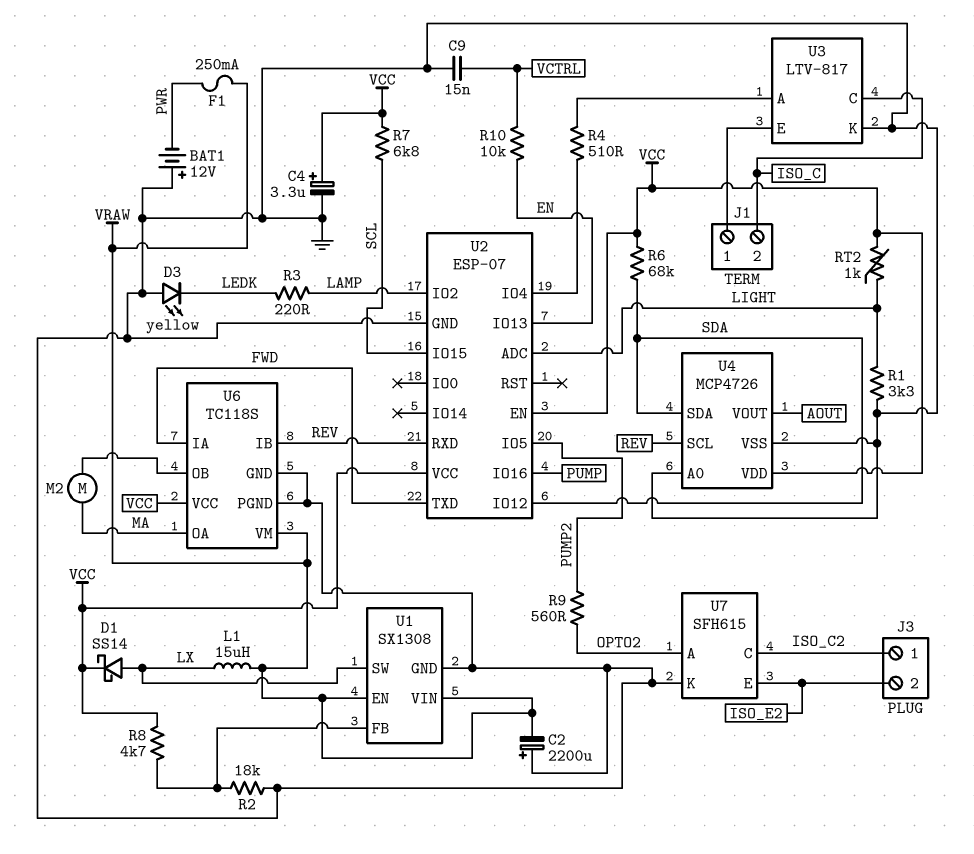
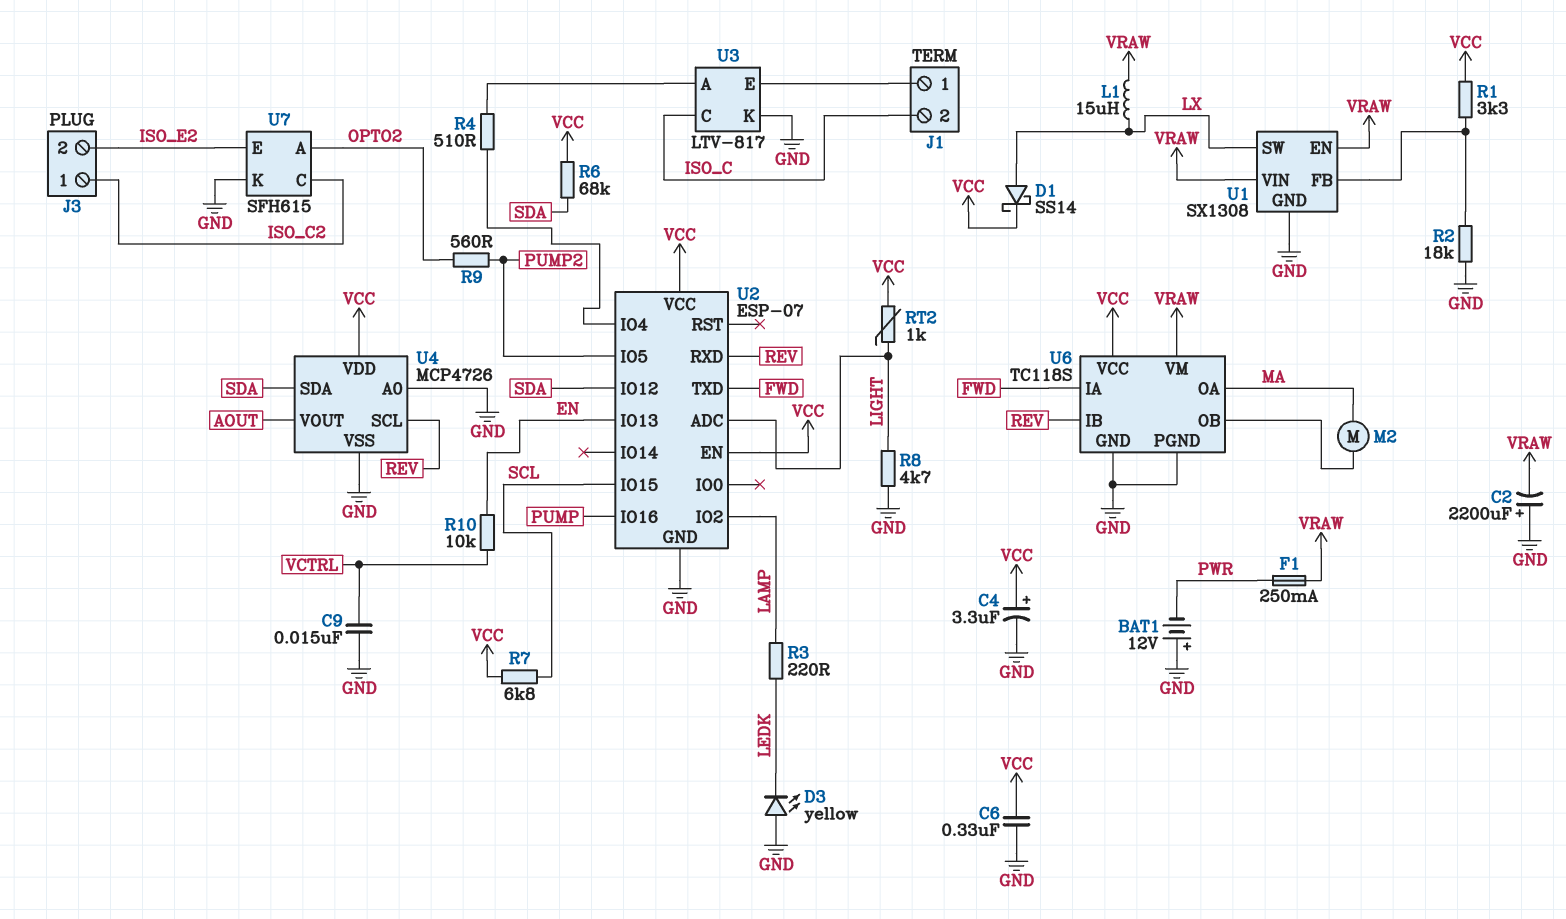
C6: none -> 330nF (GND, VCC)
R1: 3.3k (GND, LIGHT) -> 3.3k (U1/FB, VCC)
R8: 4.7k (U1/FB, VCC) -> 4.7k (GND, LIGHT)

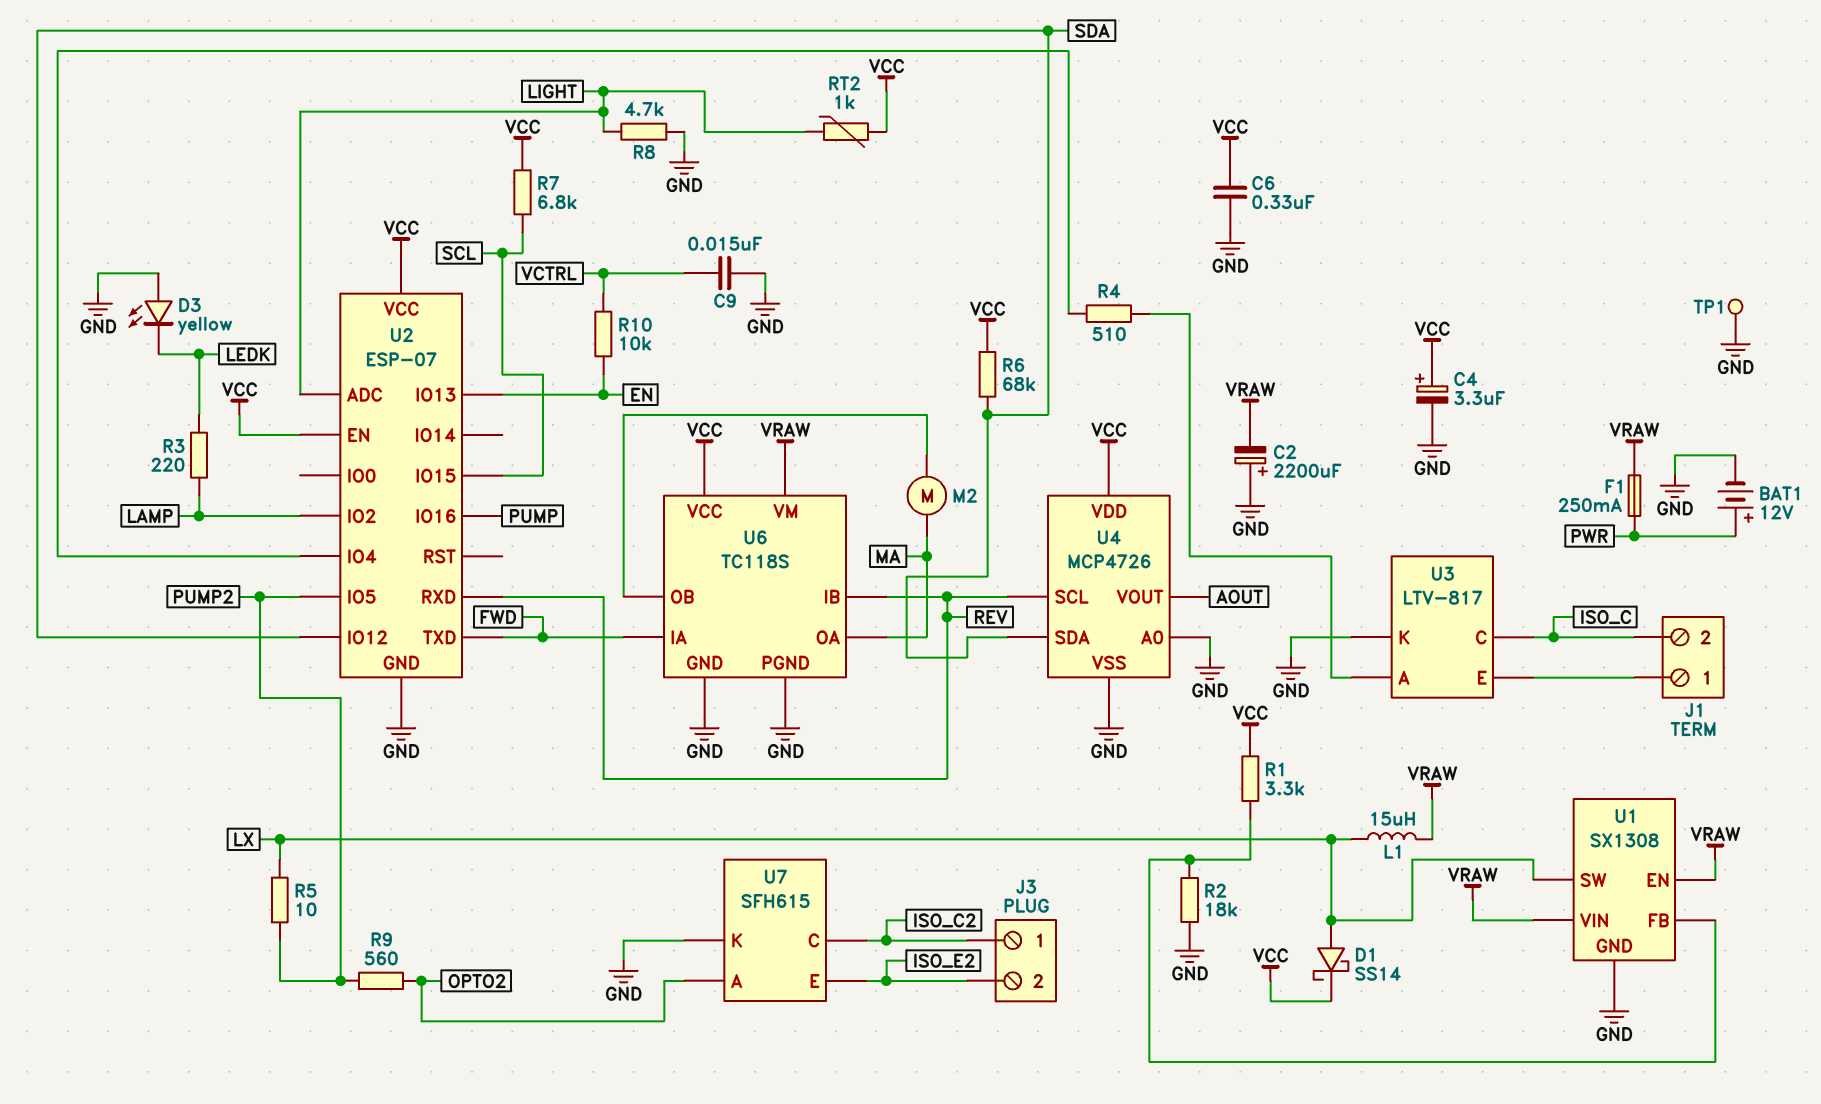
BAT1: 12V (plus GND, minus PWR) -> 12V (plus PWR, minus GND)
R5: none -> 10 (LX, PUMP2)
TP1: none -> test point (GND)

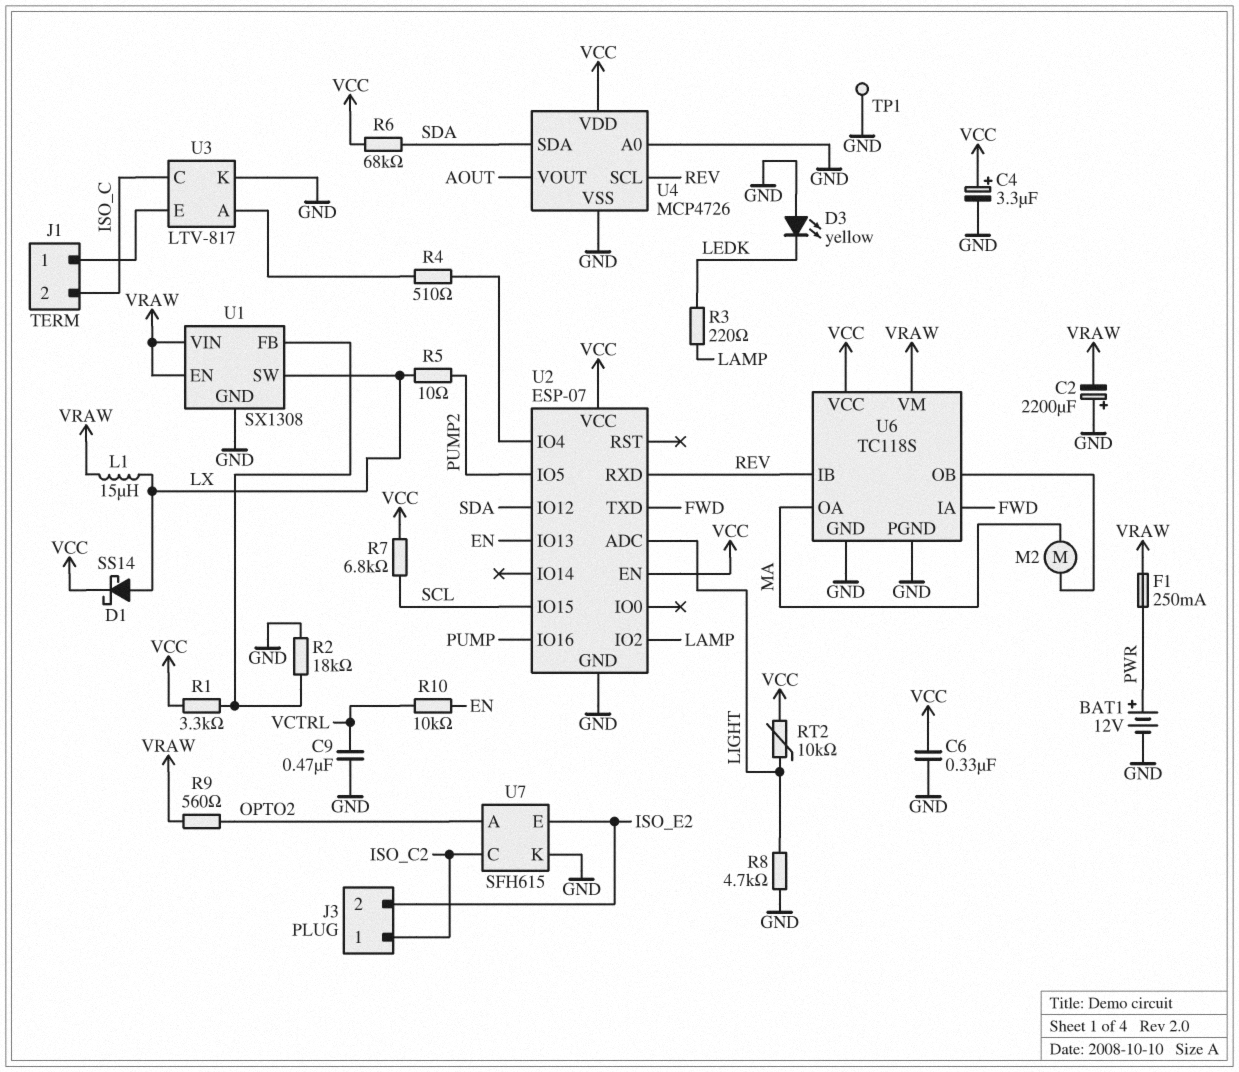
C9: 15nF (GND, VCTRL) -> 470nF (GND, VCTRL)
R9: 560 (OPTO2, PUMP2) -> 560 (OPTO2, VRAW)
RT2: 1k (LIGHT, VCC) -> 10k (LIGHT, VCC)

